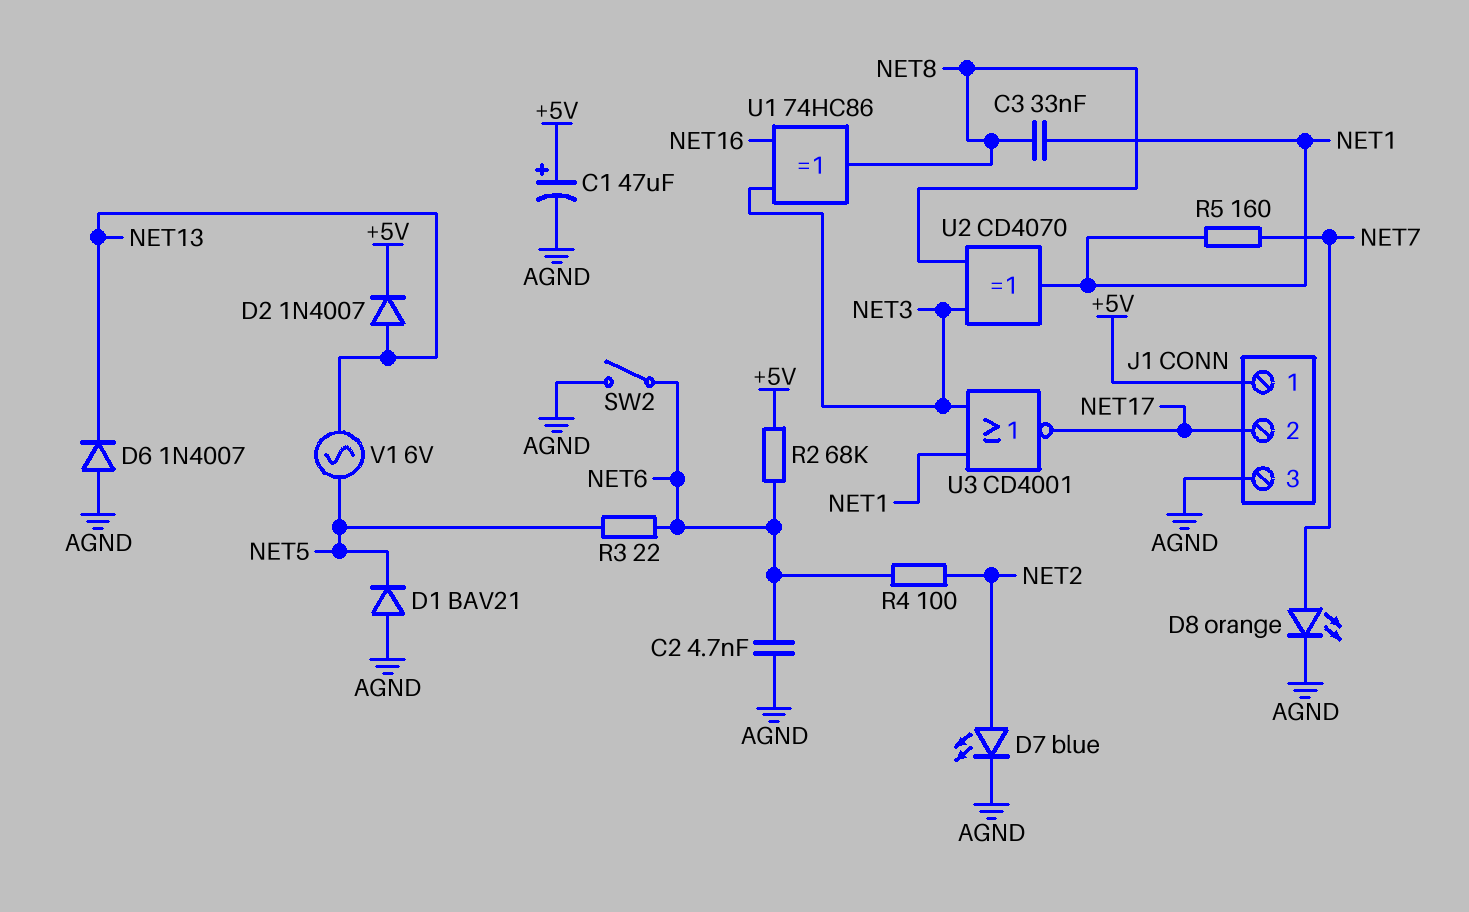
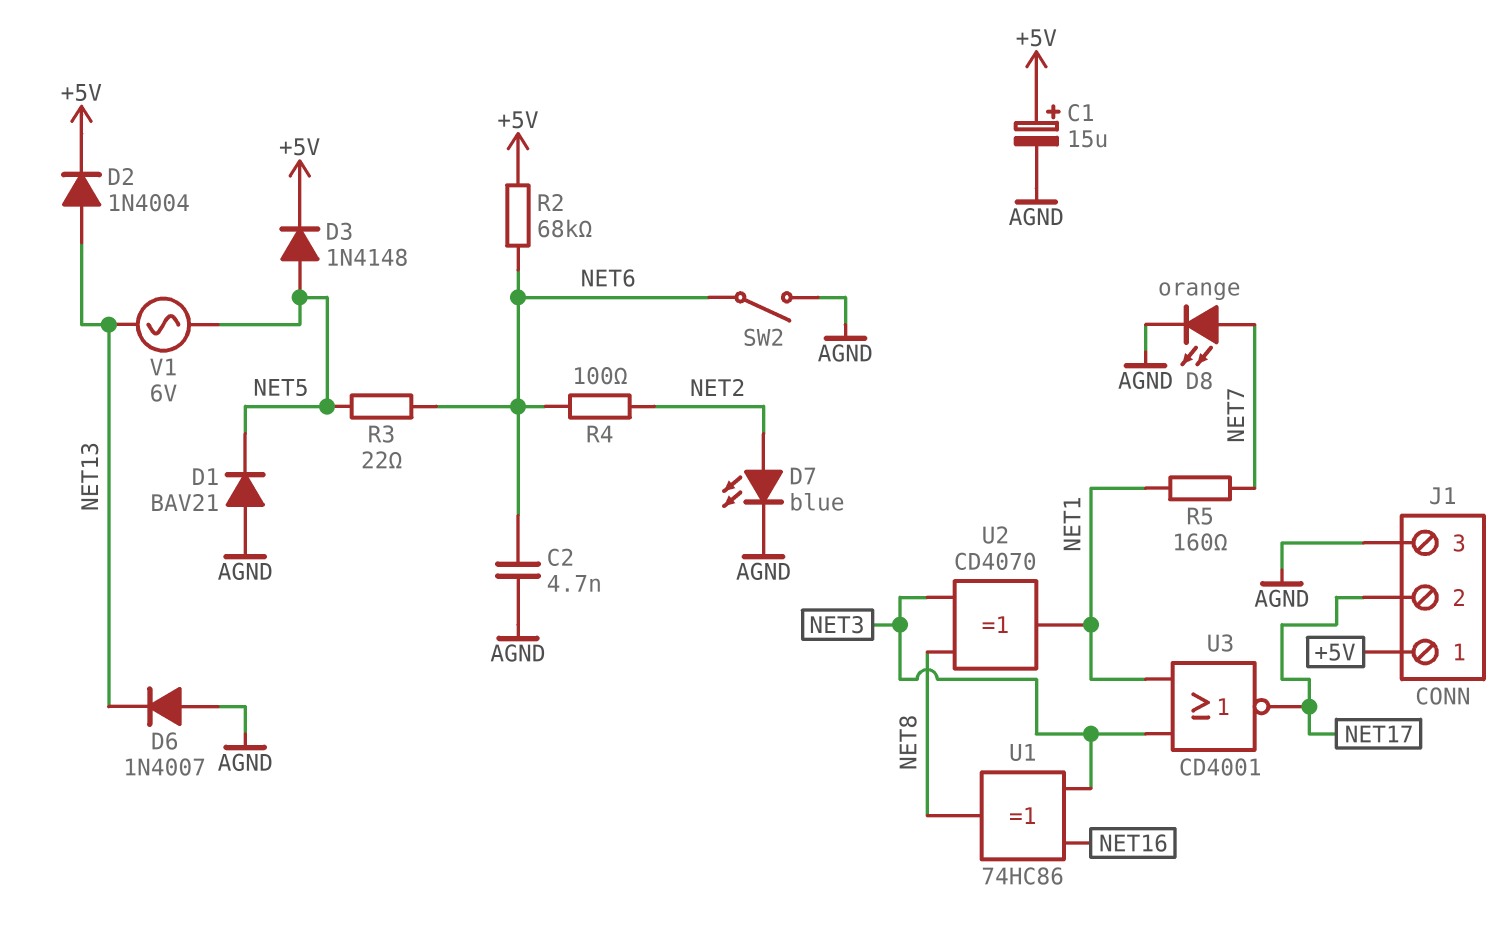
C1: 47uF (plus +5V, minus AGND) -> 15uF (plus +5V, minus AGND)
C3: 33nF (NET1, NET8) -> none
D2: diode 1N4007 (A NET13, K +5V) -> diode 1N4004 (A NET13, K +5V)
D3: none -> diode 1N4148 (A NET5, K +5V)

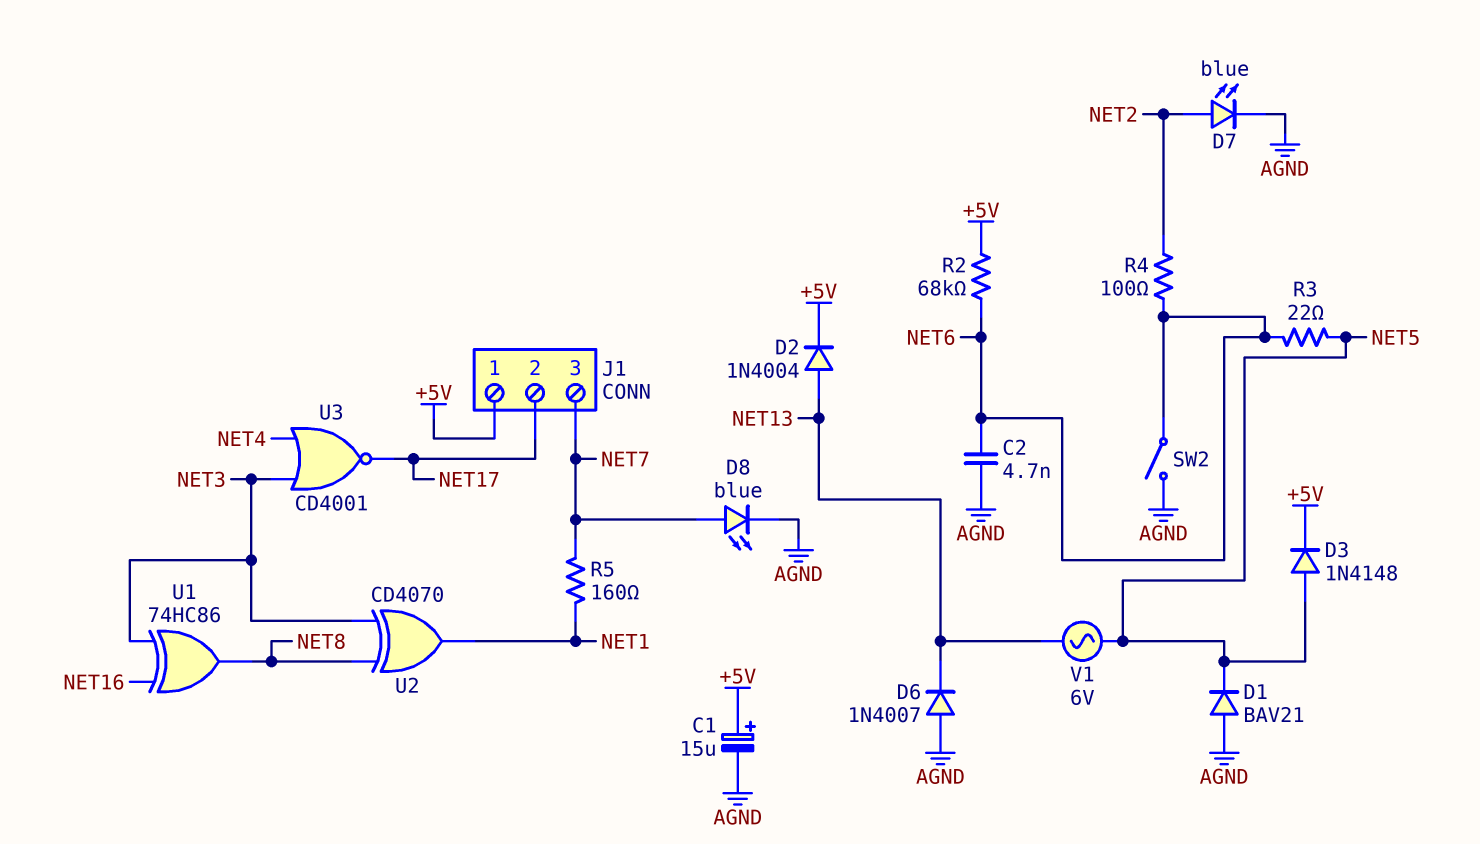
D8: LED orange (A NET7, K AGND) -> LED blue (A NET7, K AGND)
J1 pin 3: AGND -> NET7
U3: NOR CD4001 (in NET1, in NET3, out NET17) -> NOR CD4001 (in NET3, in NET4, out NET17)

